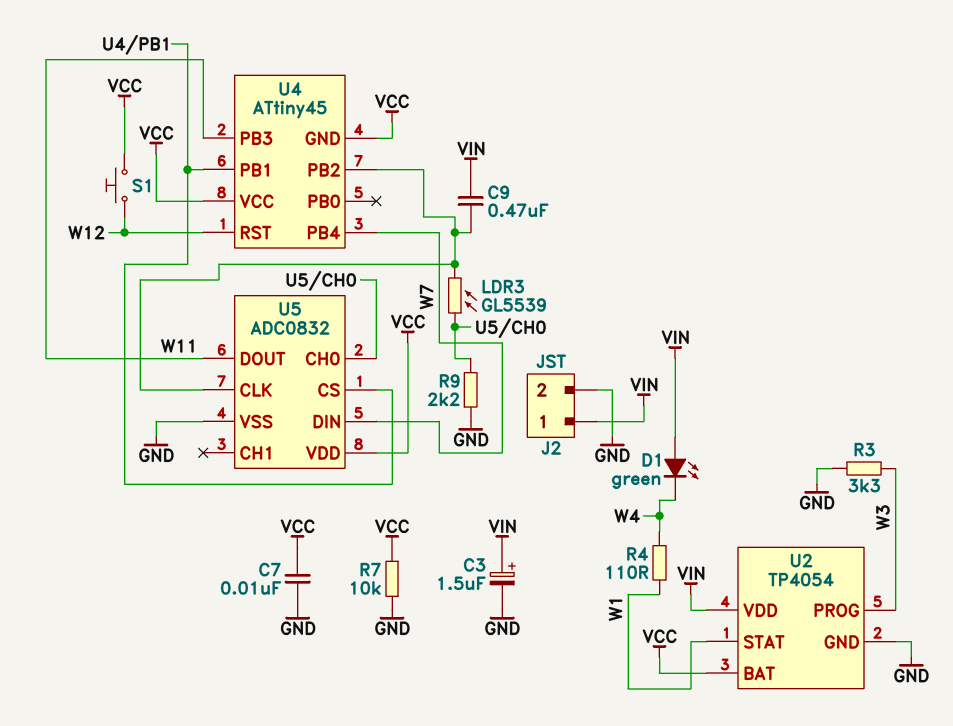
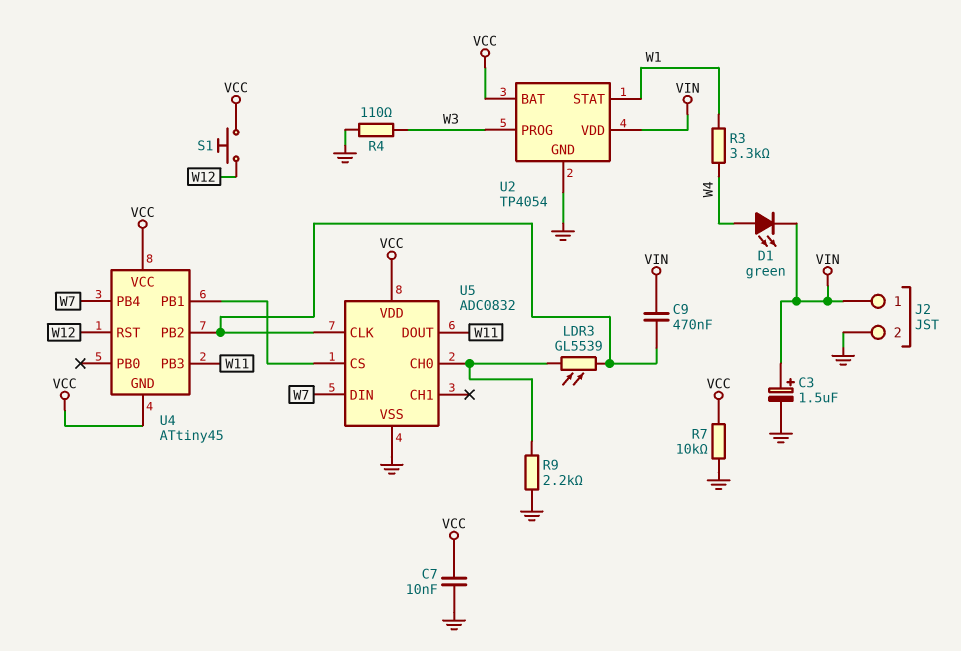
D1: LED green (A VIN, K W4) -> LED green (A W4, K VIN)
R3: 3.3k (GND, W3) -> 3.3k (W1, W4)
R4: 110 (W1, W4) -> 110 (GND, W3)

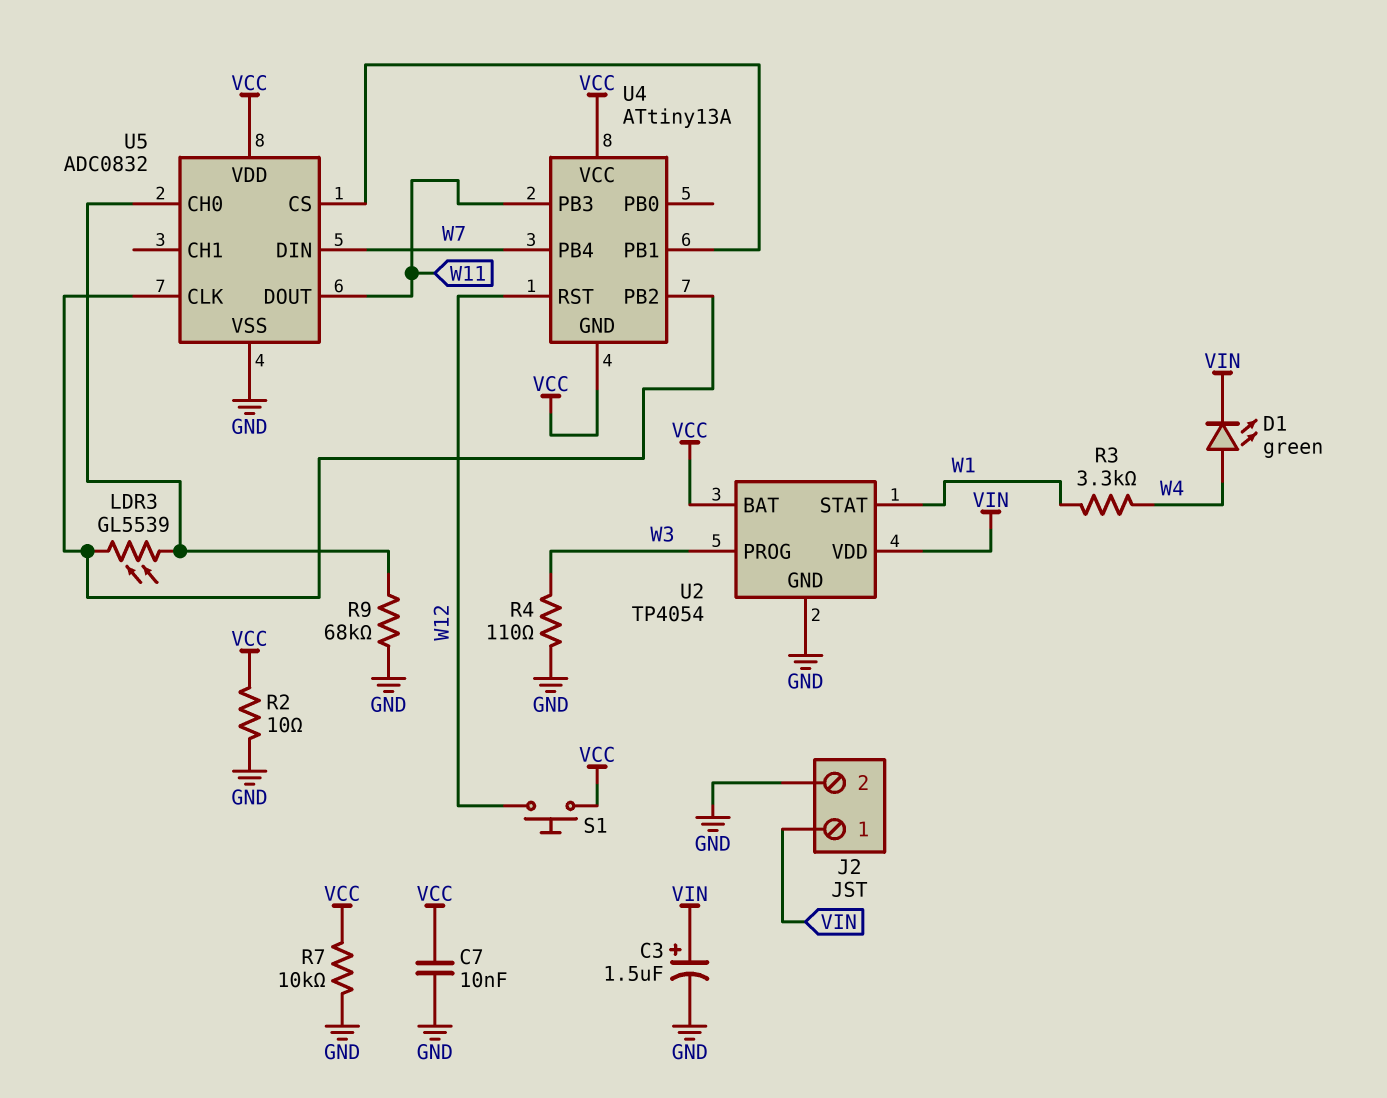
C9: 470nF (U4/PB2, VIN) -> none
R2: none -> 10 (GND, VCC)
R9: 2.2k (GND, U5/CH0) -> 68k (GND, U5/CH0)
U4: ATtiny45 -> ATtiny13A

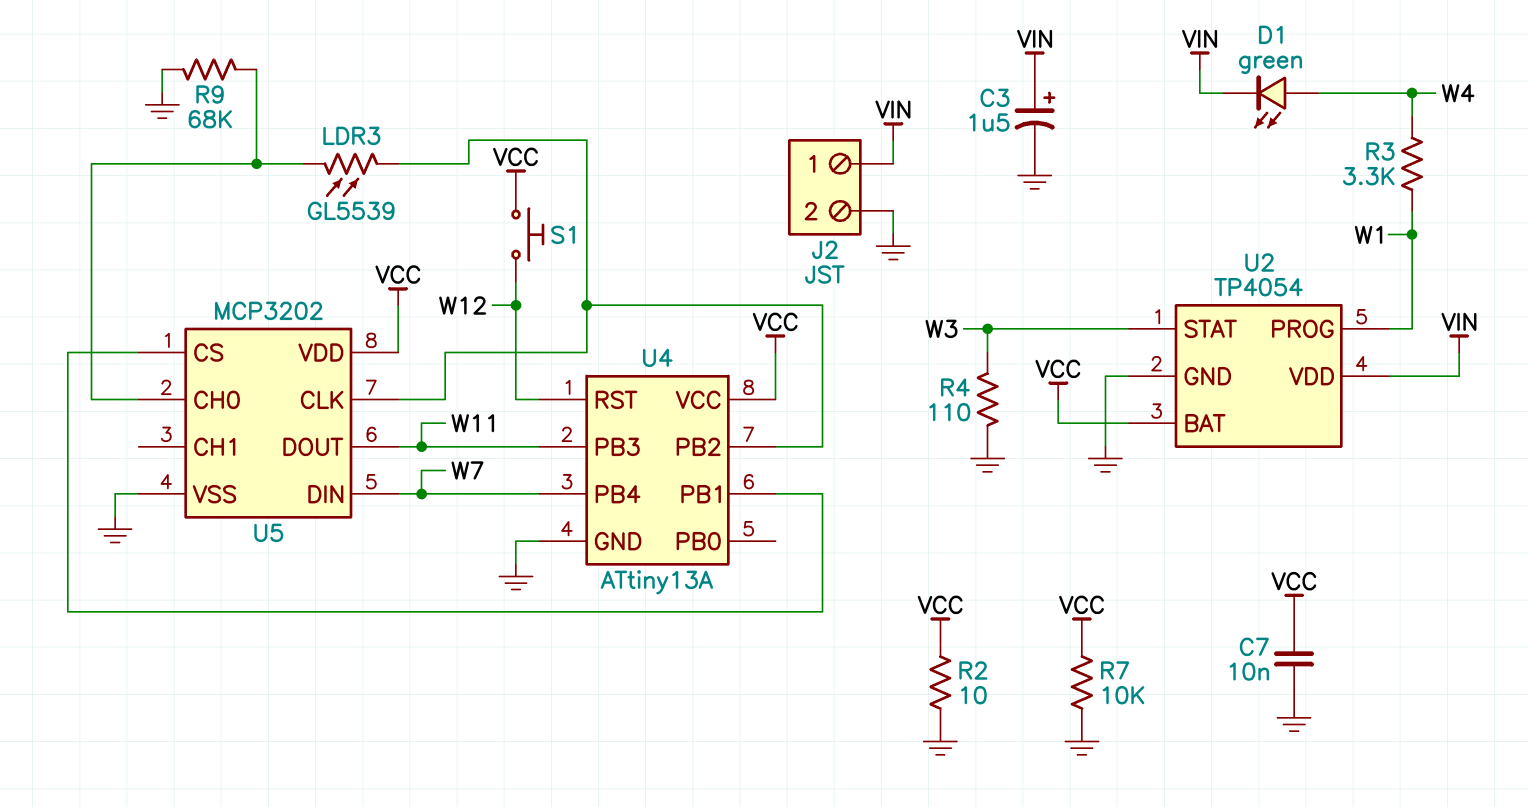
U2 pin PROG: W3 -> W1
U2 pin STAT: W1 -> W3
U4 pin GND: VCC -> GND
U5: ADC0832 -> MCP3202

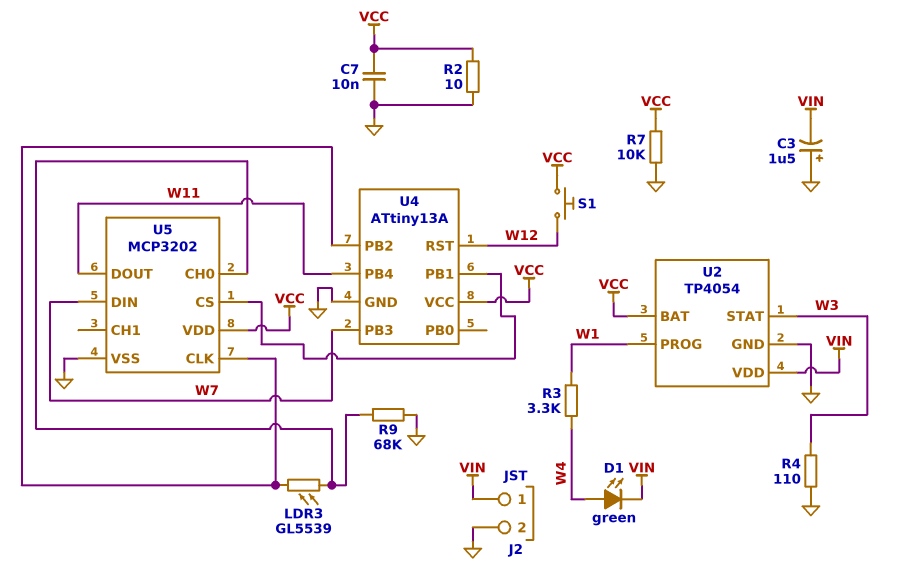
C3: 1.5uF (plus VIN, minus GND) -> 1.5uF (plus GND, minus VIN)
U4 pin PB3: W11 -> W7
U4 pin PB4: W7 -> W11

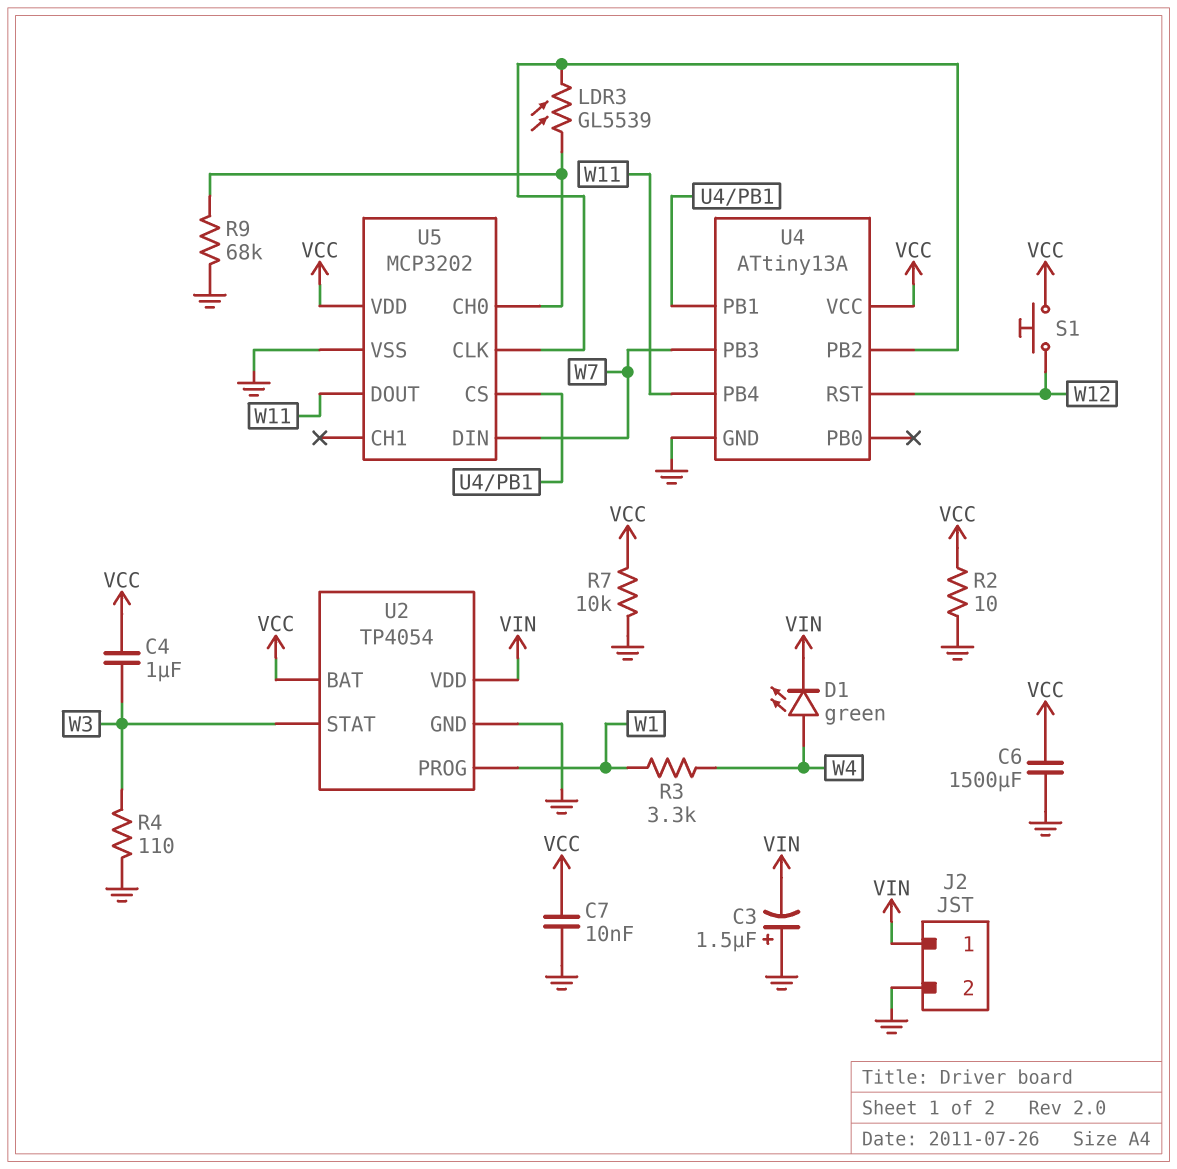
C4: none -> 1uF (VCC, W3)
C6: none -> 1500uF (GND, VCC)

